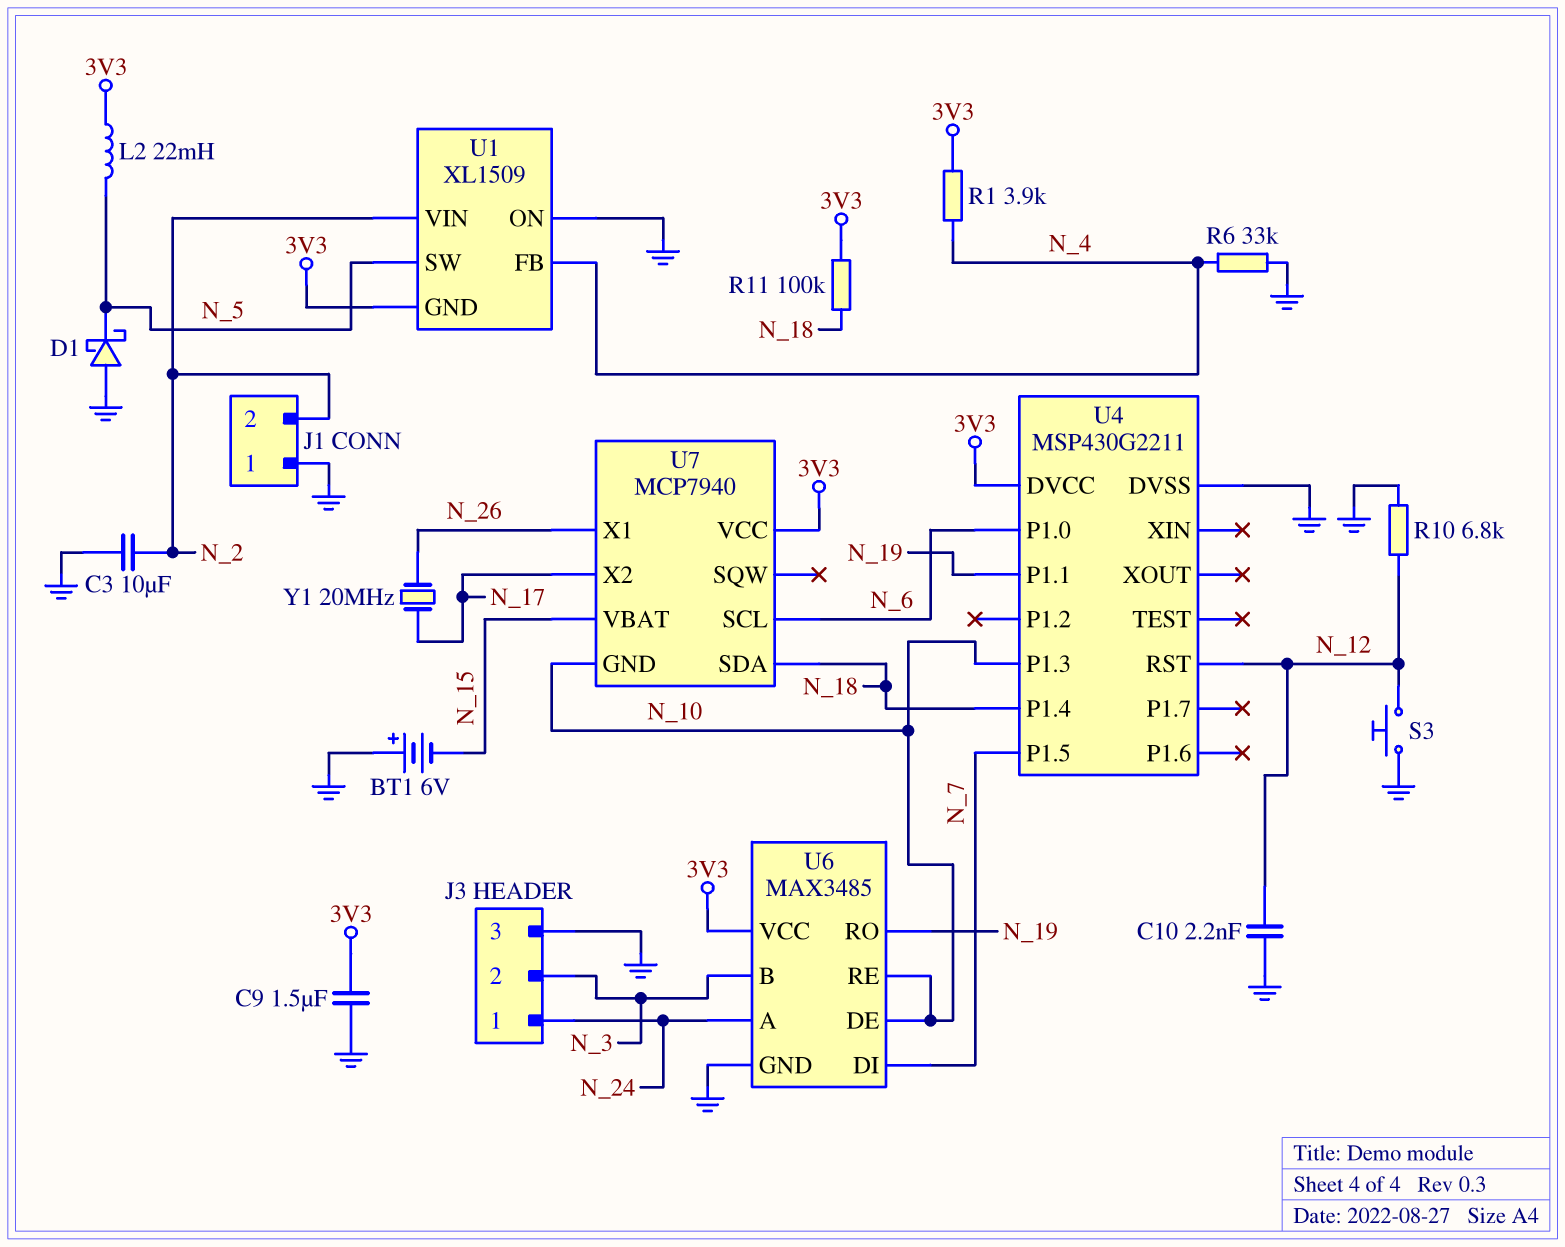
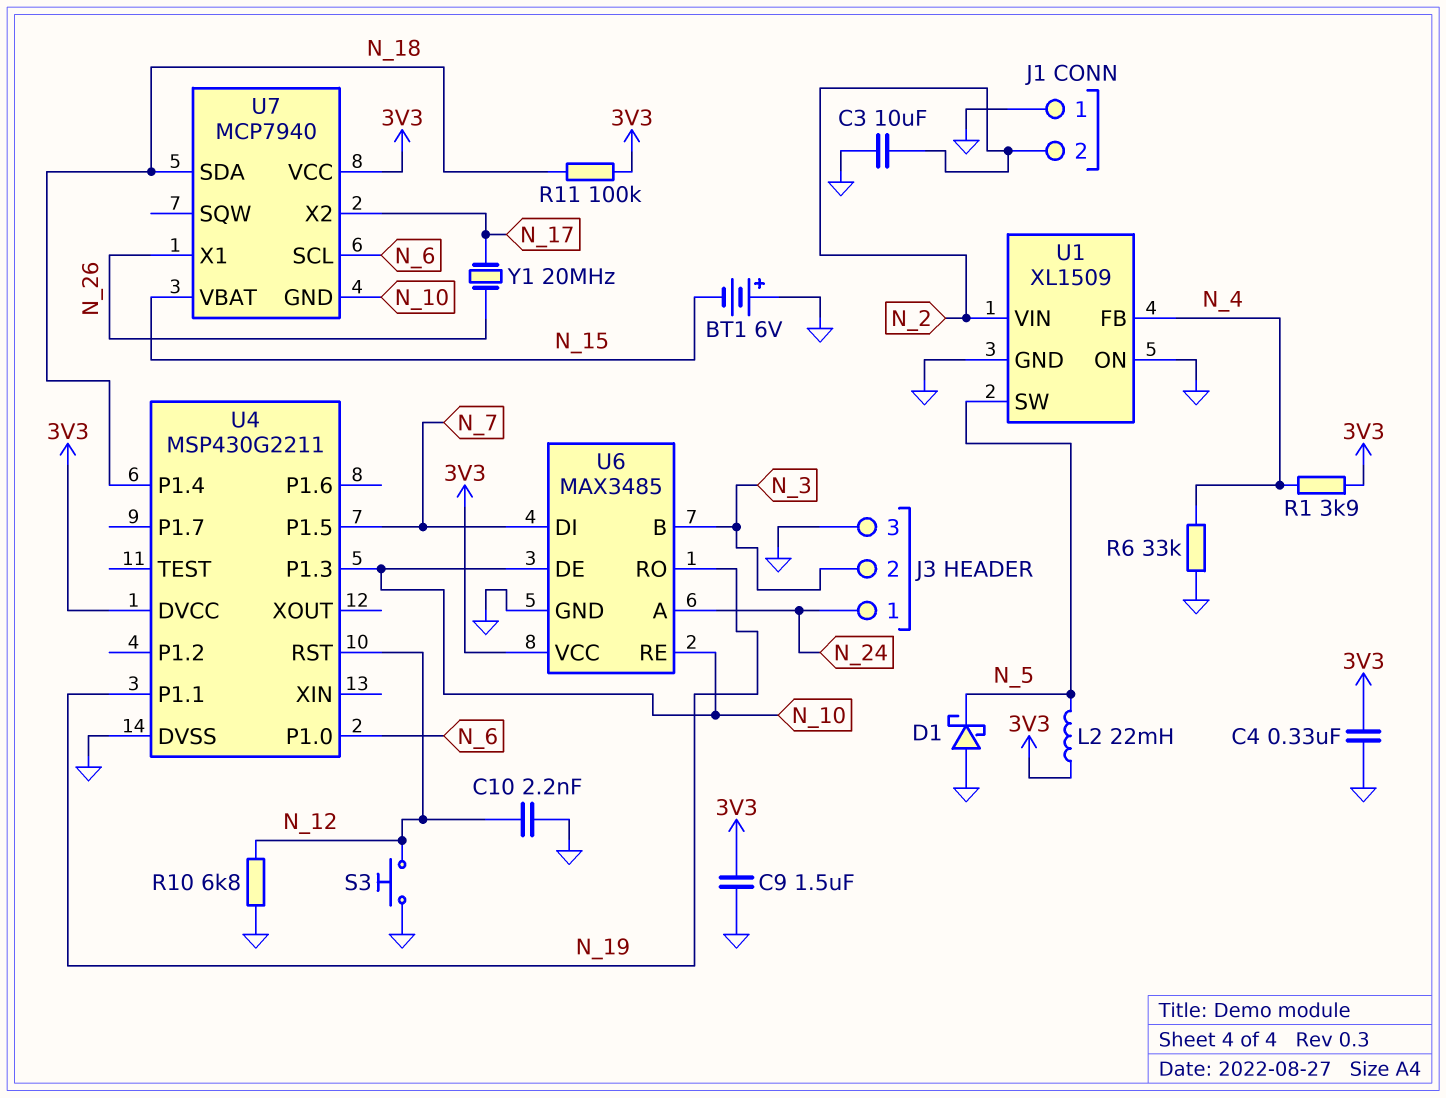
C4: none -> 330nF (3V3, GND)
U1 pin GND: 3V3 -> GND

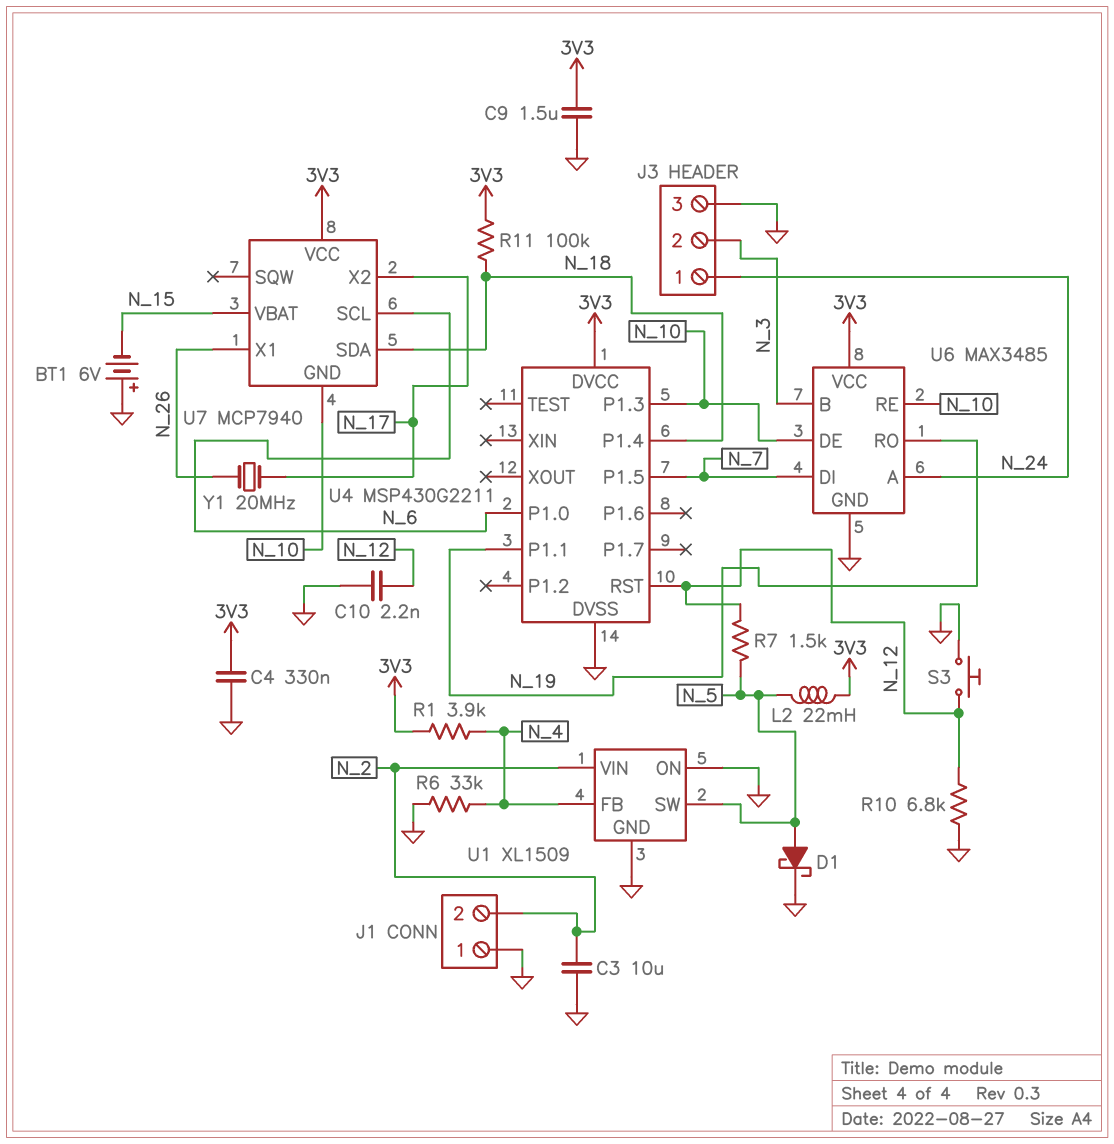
D1: schottky (A GND, K N_5) -> schottky (A N_5, K GND)
R7: none -> 1.5k (N_5, N_12)

